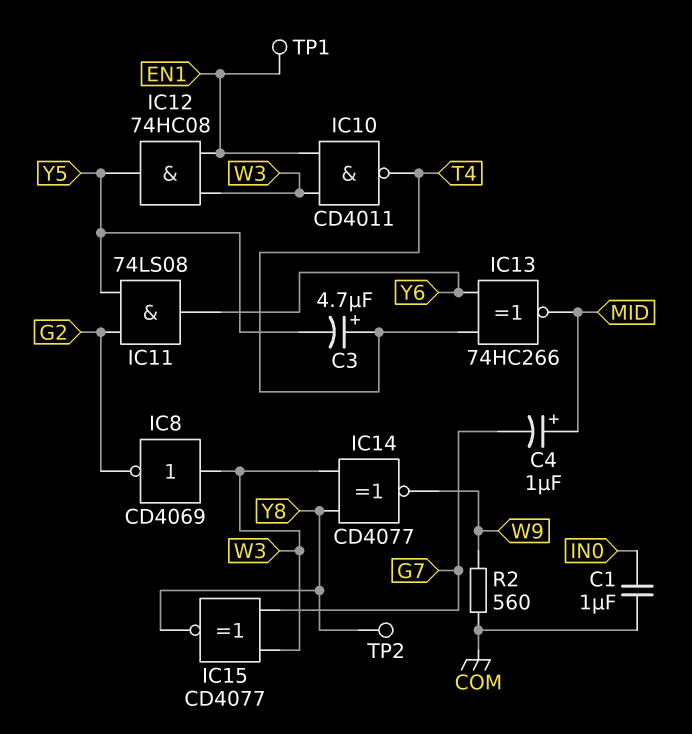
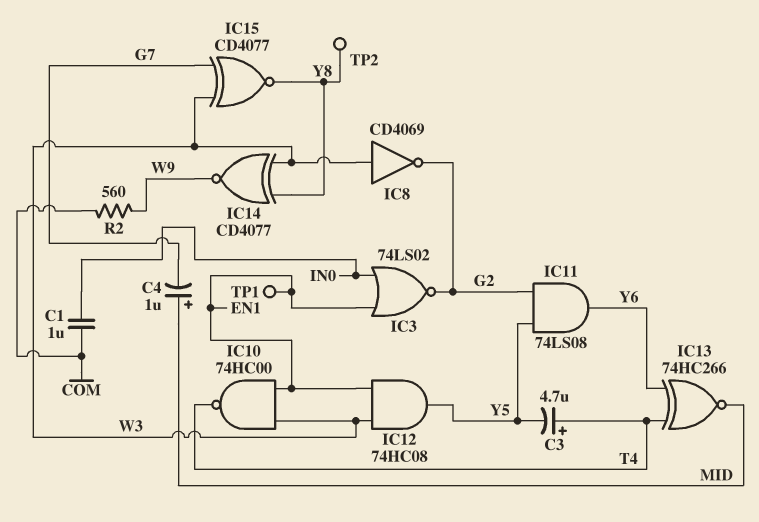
IC3: none -> NOR 74LS02 (in EN1, in IN0, out G2)
IC10: NAND CD4011 (in EN1, in W3, out T4) -> NAND 74HC00 (in EN1, in W3, out T4)

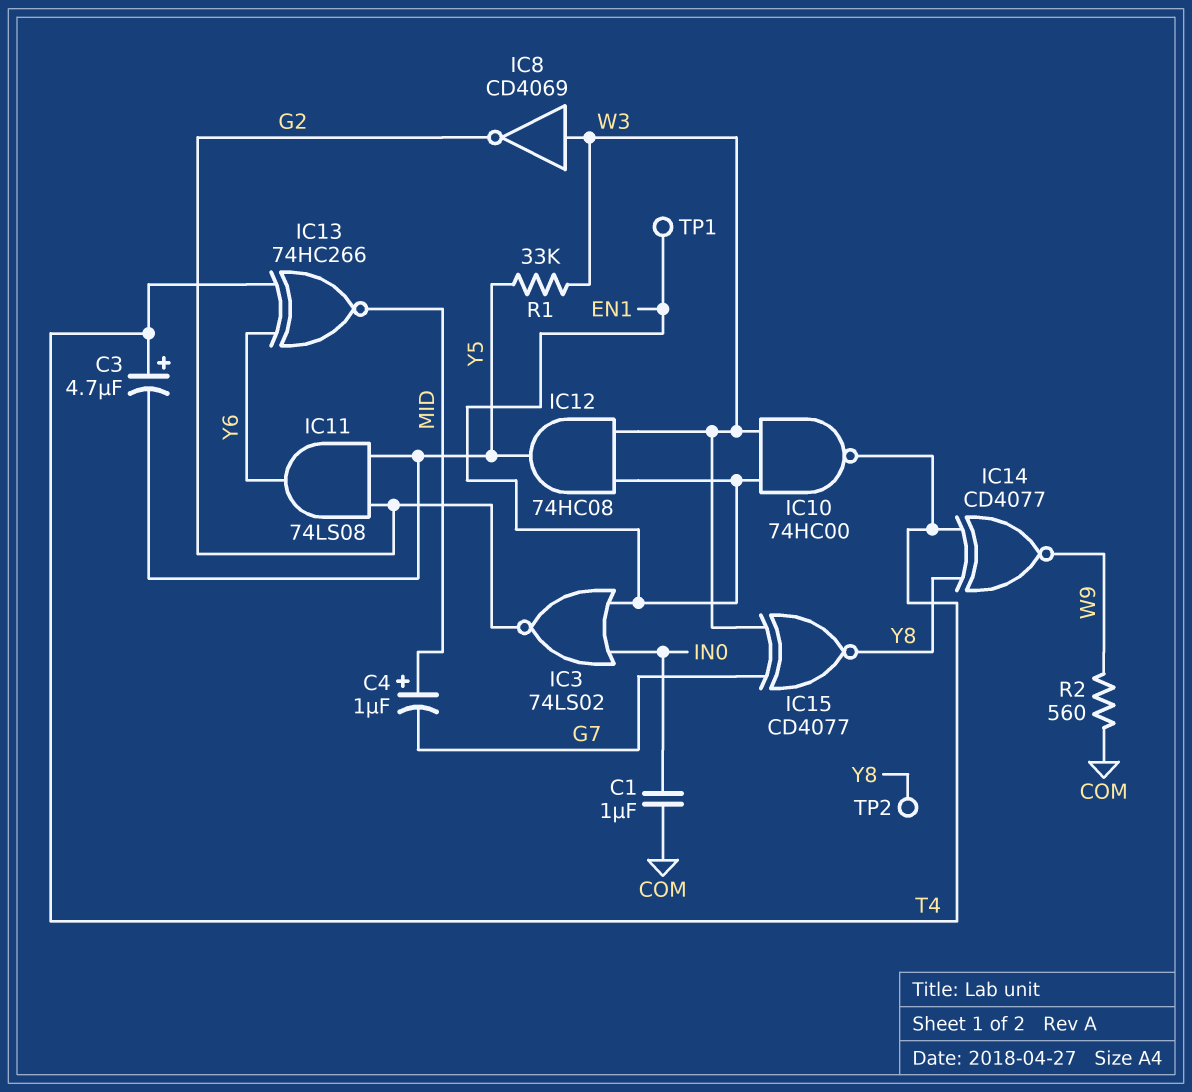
IC14: XNOR CD4077 (in W3, in Y8, out W9) -> XNOR CD4077 (in T4, in Y8, out W9)
R1: none -> 33k (W3, Y5)

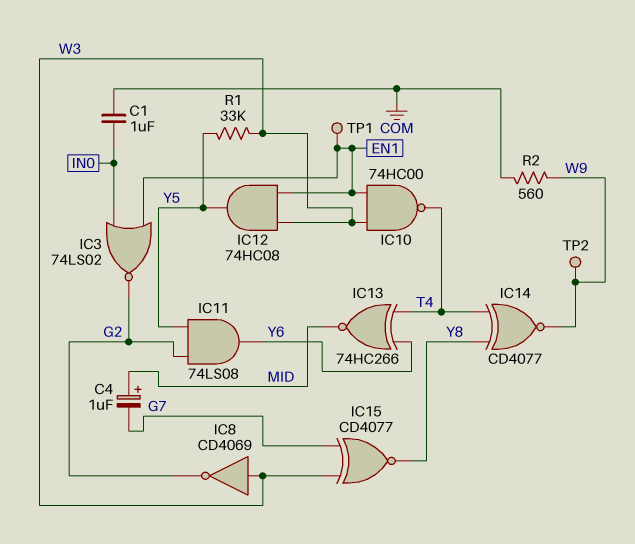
C3: 4.7uF (plus T4, minus Y5) -> none
TP2: test point (Y8) -> test point (W9)

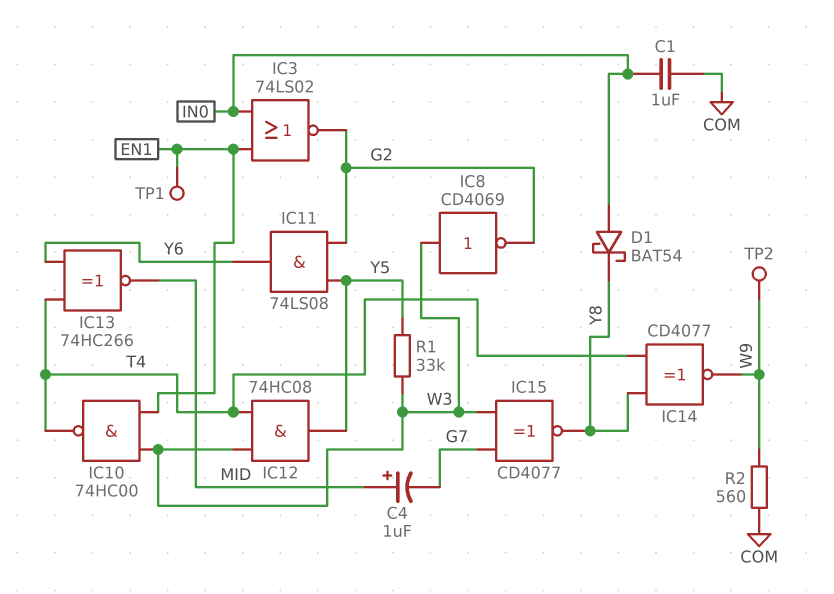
D1: none -> schottky BAT54 (A IN0, K Y8)
IC12: AND 74HC08 (in EN1, in W3, out Y5) -> AND 74HC08 (in T4, in W3, out Y5)

